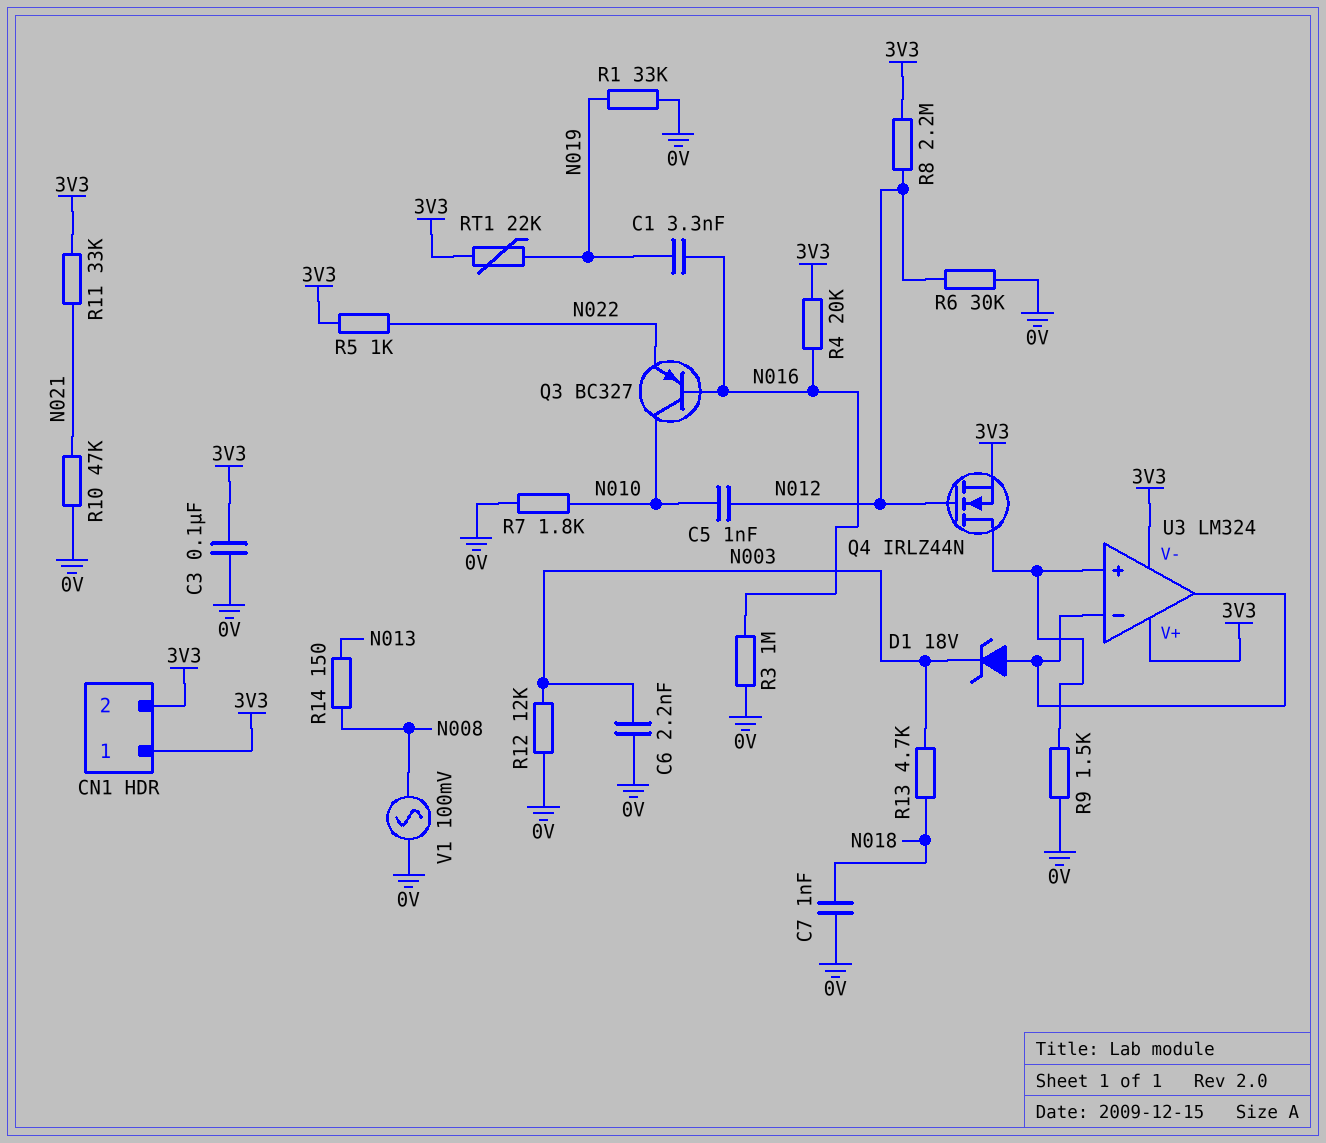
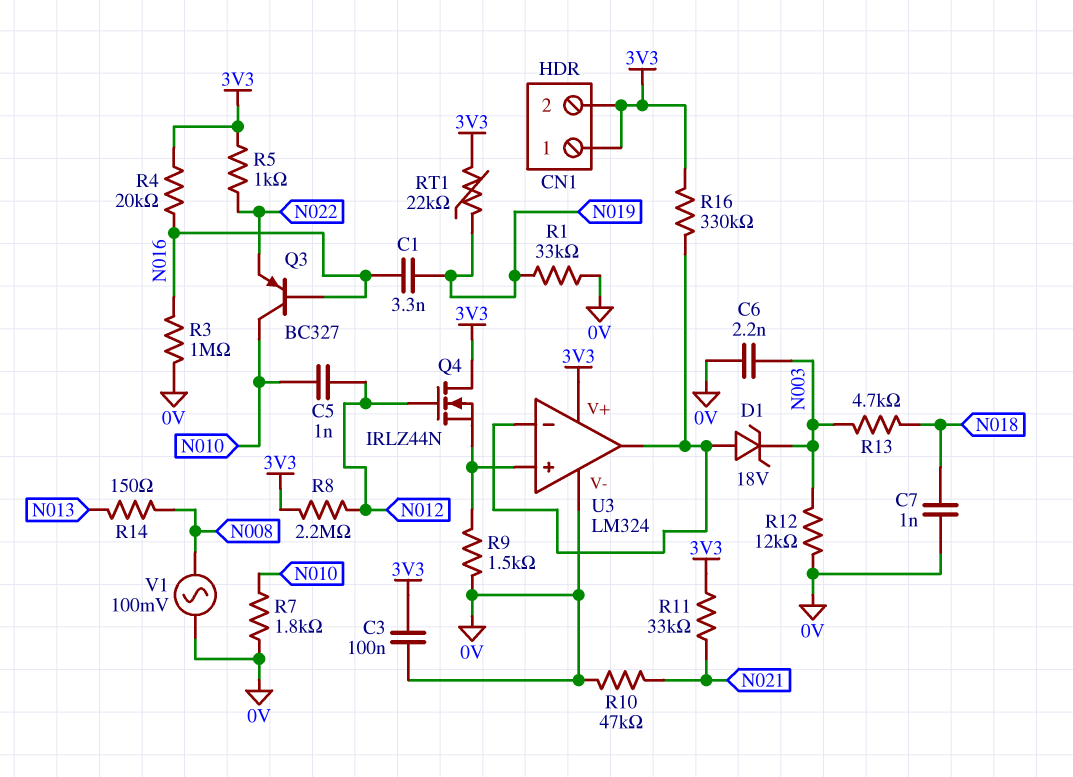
Q4: NMOS IRLZ44N (G N012, D U3/in+, S 3V3) -> NMOS IRLZ44N (G N012, D 3V3, S U3/in+)
R6: 30k (0V, N012) -> none
R16: none -> 330k (3V3, U3/in-)
U3 pin V-: 3V3 -> 0V

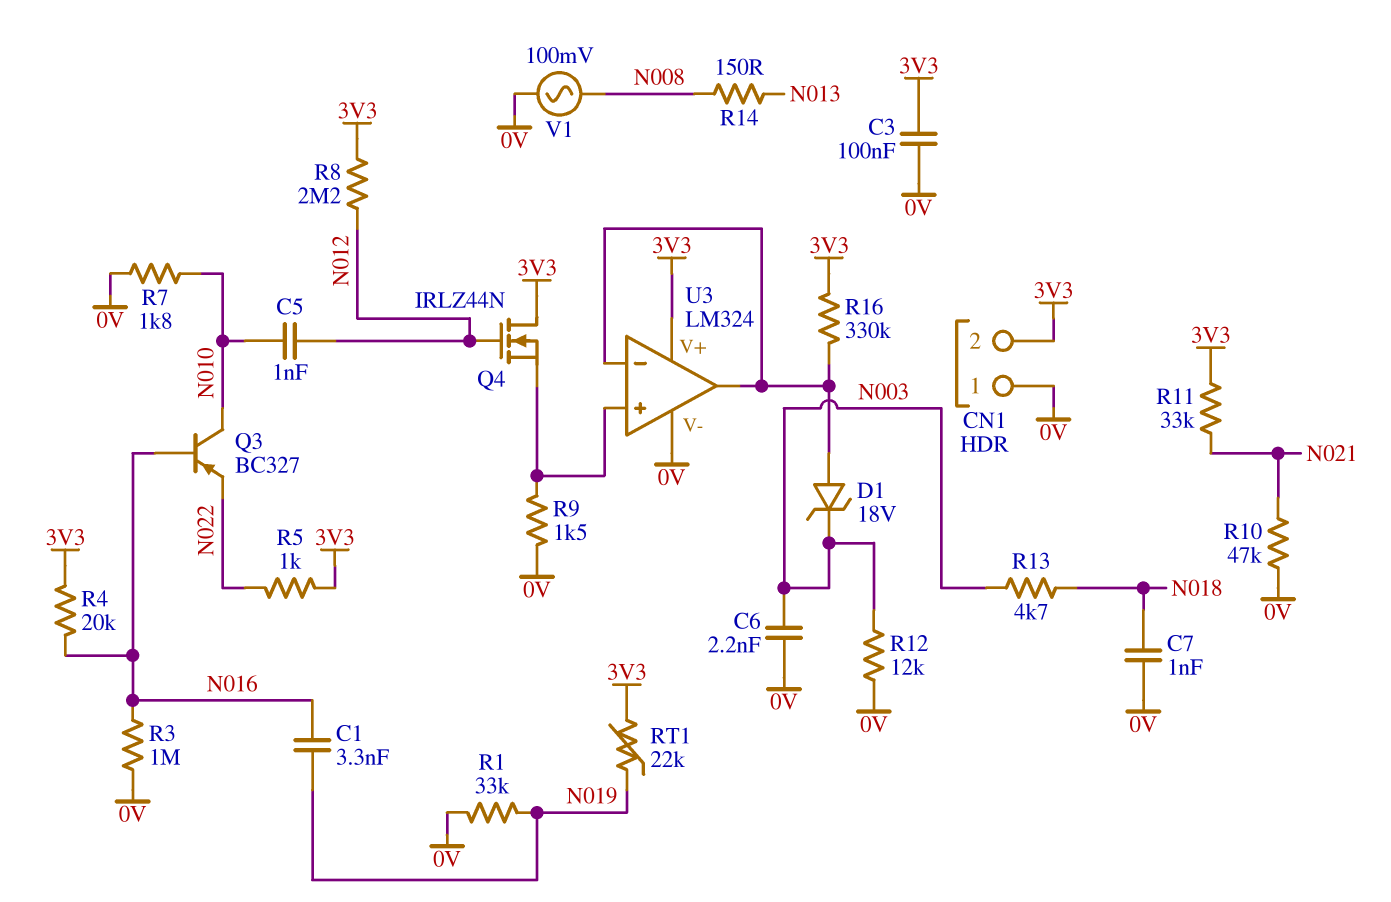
CN1 pin 1: 3V3 -> 0V

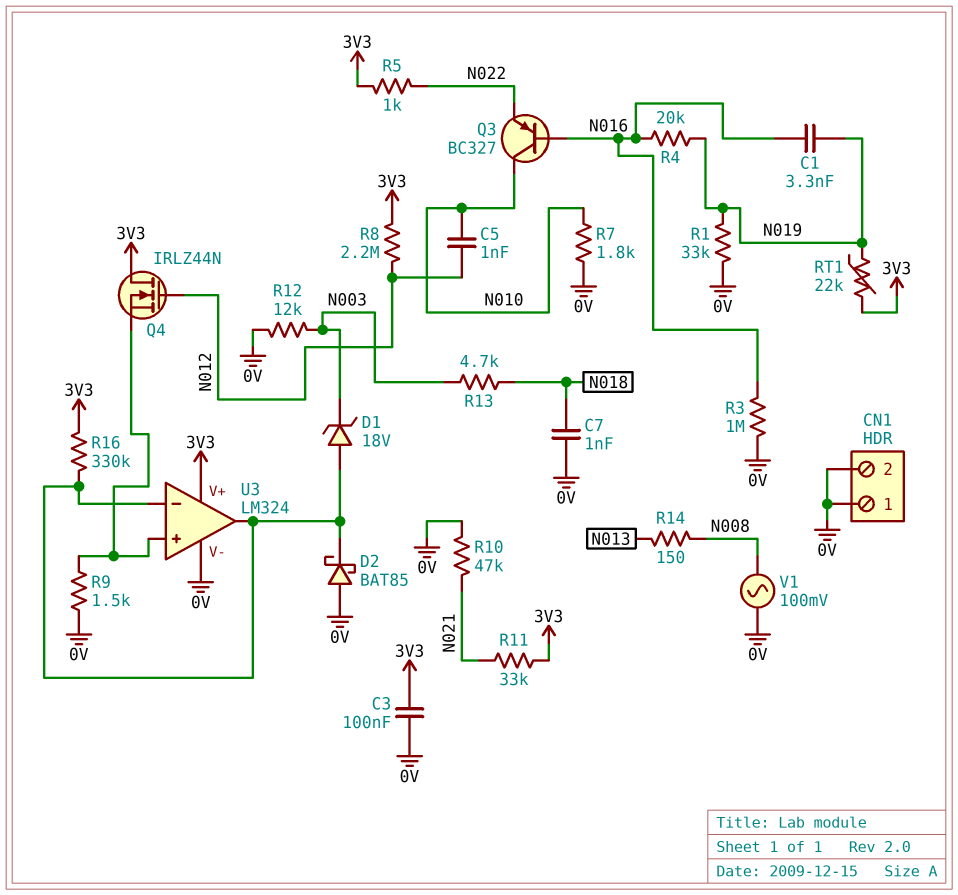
C6: 2.2nF (0V, N003) -> none
CN1 pin 2: 3V3 -> 0V
D2: none -> schottky BAT85 (A 0V, K U3/in-)
R4: 20k (3V3, N016) -> 20k (N016, N019)

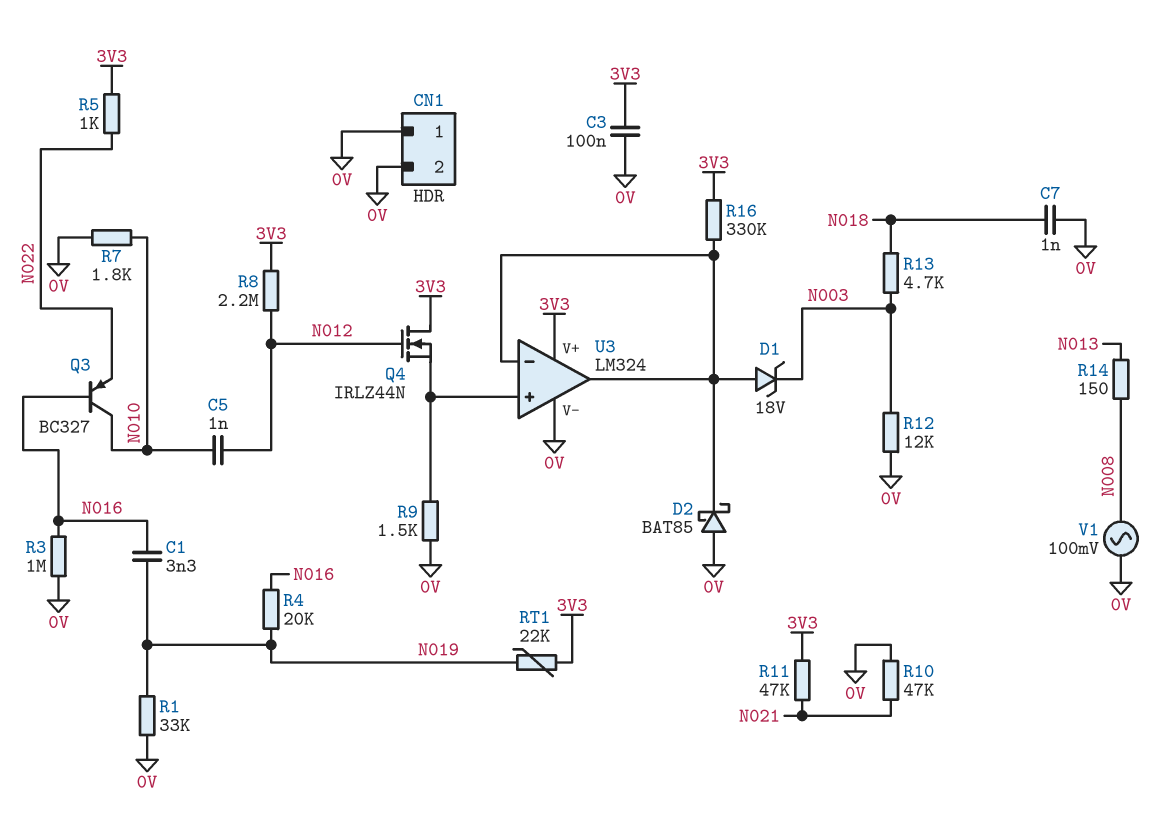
R11: 33k (3V3, N021) -> 47k (3V3, N021)

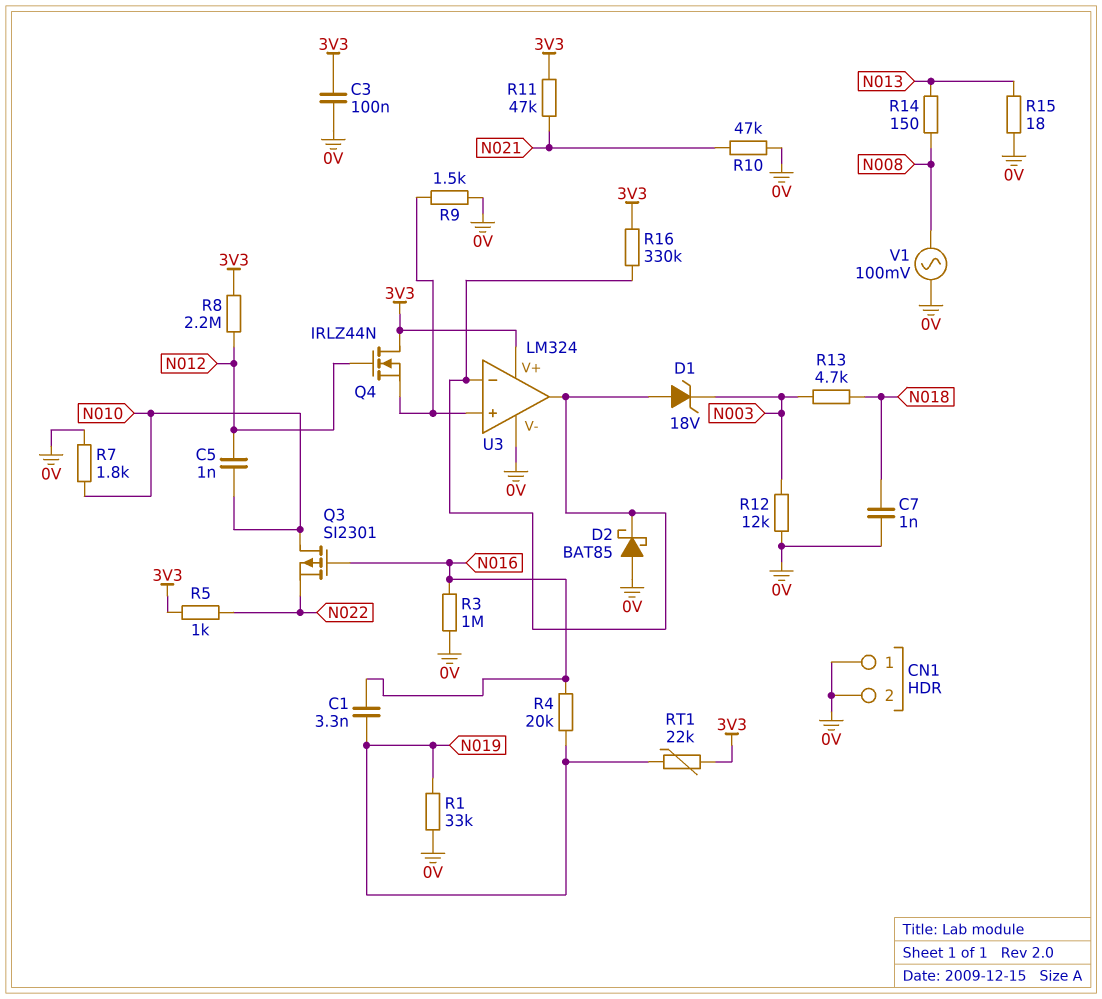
Q3: PNP BC327 (B N016, C N010, E N022) -> PMOS SI2301 (G N016, D N010, S N022)
R15: none -> 18 (0V, N013)

